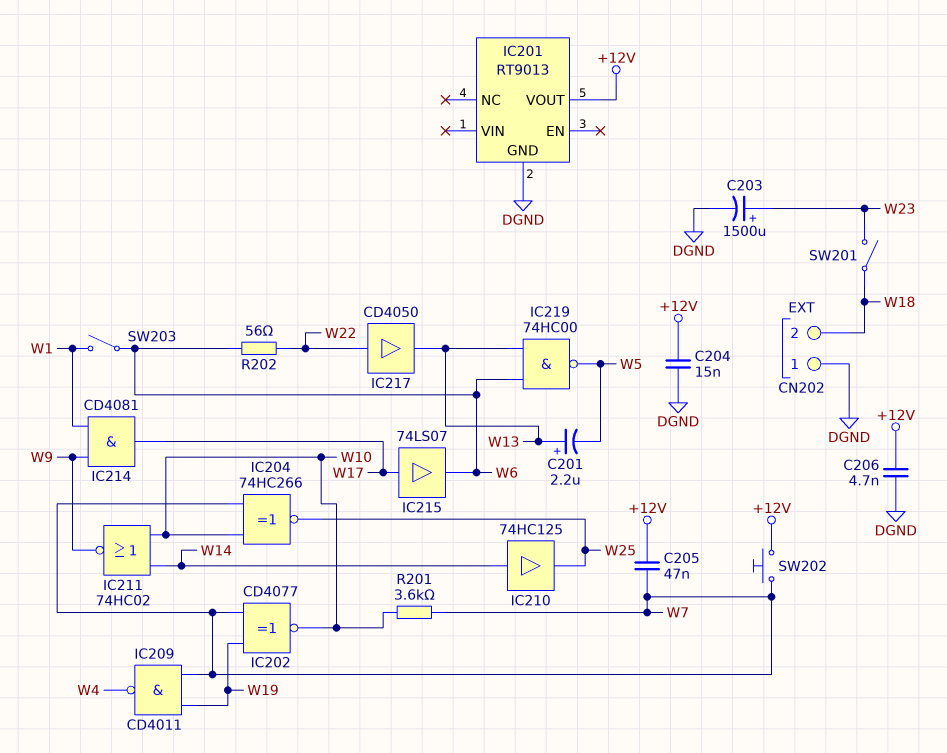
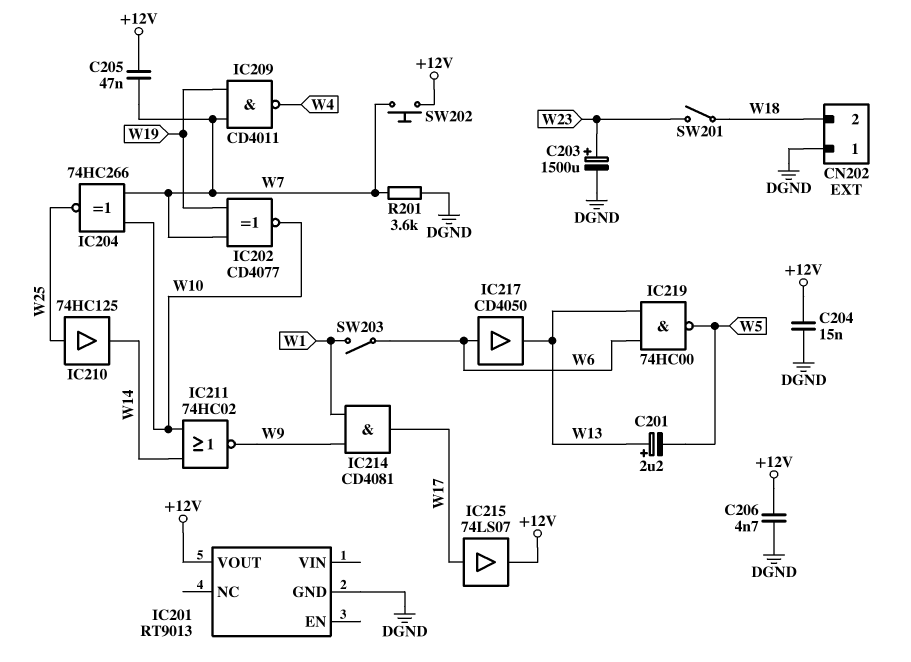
IC210: buffer 74HC125 (in W14, out W25) -> buffer 74HC125 (in W25, out W14)
IC215: buffer 74LS07 (in W17, out W6) -> buffer 74LS07 (in W17, out +12V)
IC217: buffer CD4050 (in W22, out W13) -> buffer CD4050 (in W6, out W13)
R201: 3.6k (W7, W10) -> 3.6k (DGND, W7)
R202: 56 (W6, W22) -> none

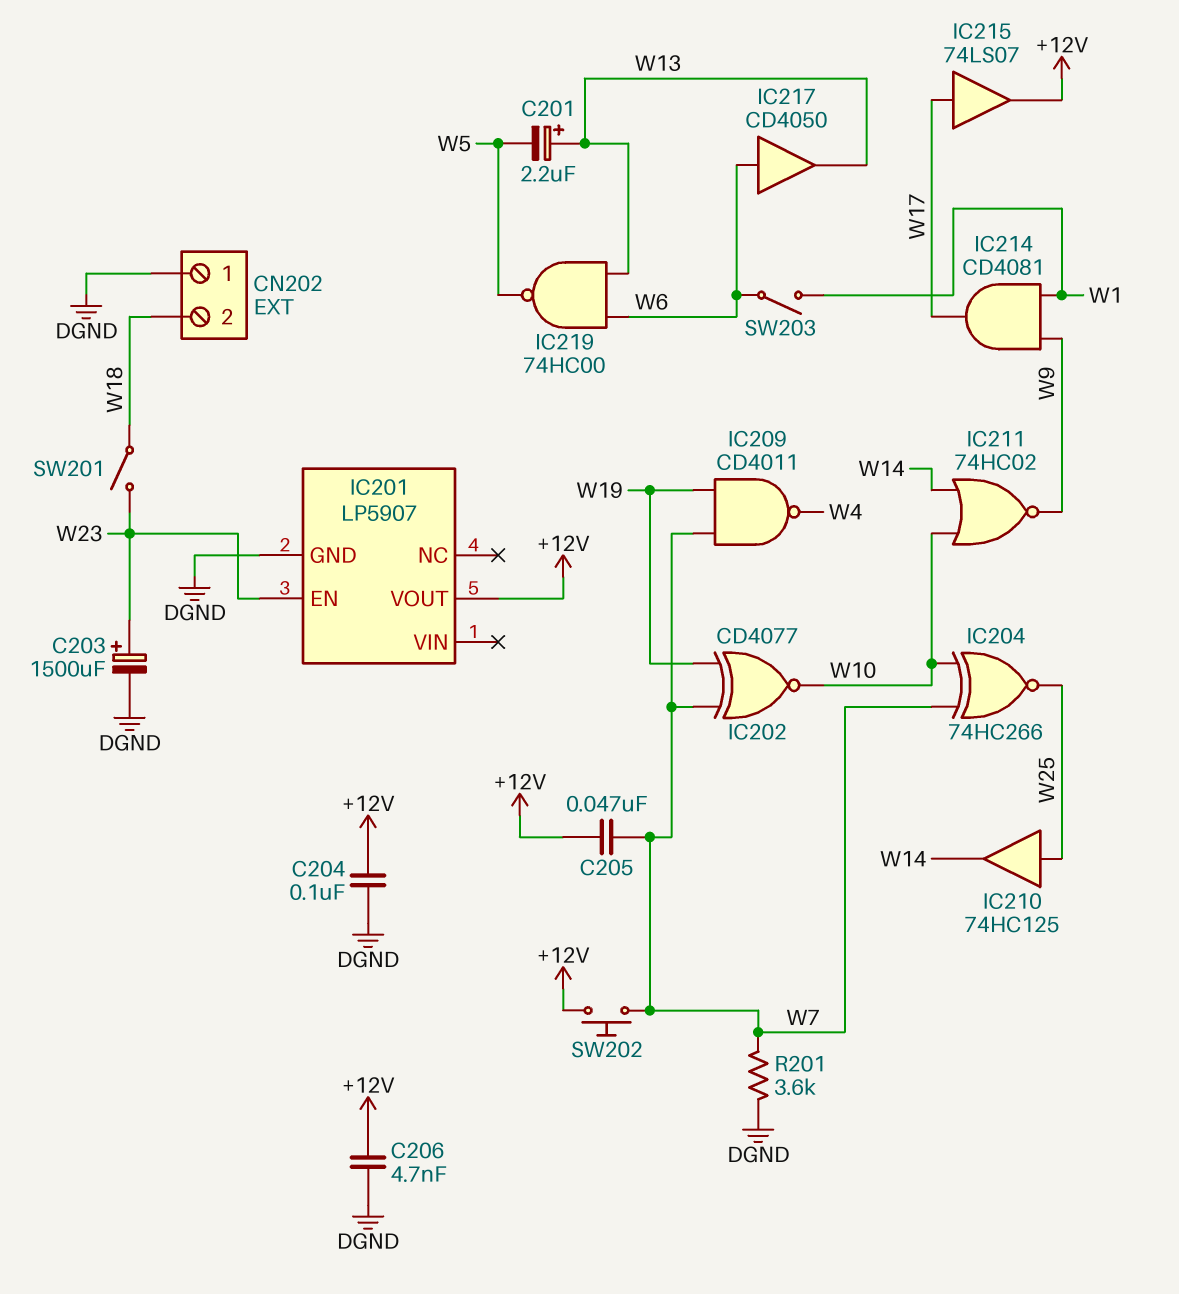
C204: 15nF (+12V, DGND) -> 100nF (+12V, DGND)
IC201: RT9013 -> LP5907
IC201 pin EN: none -> W23

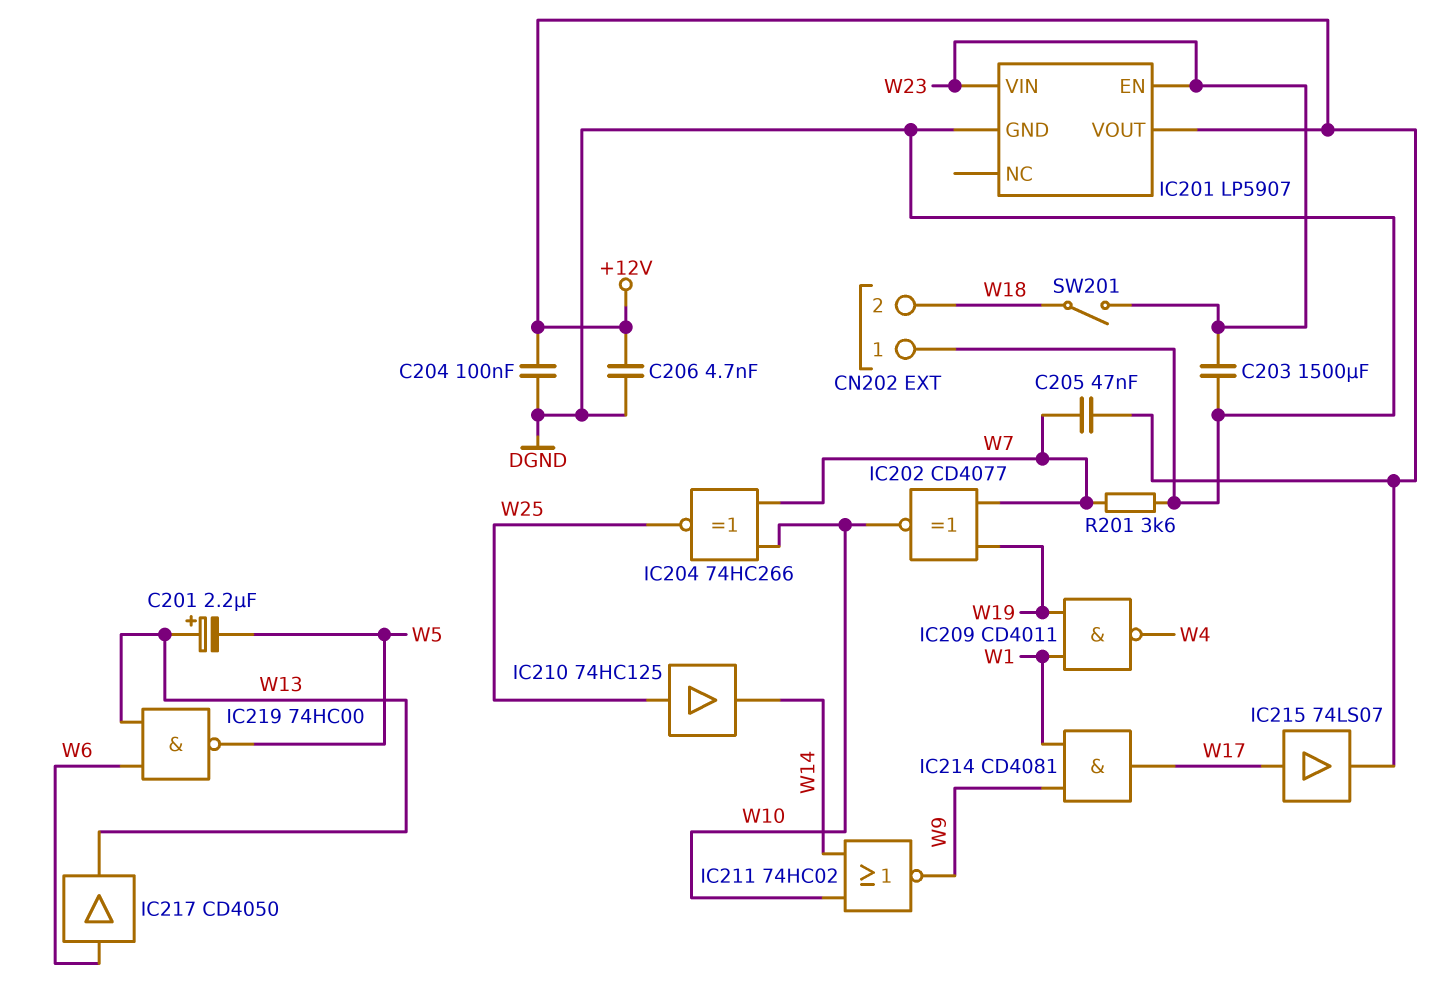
C203: 1500uF (plus W23, minus DGND) -> 1500uF (DGND, W23)
IC201 pin VIN: none -> W23
IC209: NAND CD4011 (in W7, in W19, out W4) -> NAND CD4011 (in W1, in W19, out W4)
SW202: button (+12V, W7) -> none
SW203: switch (W1, W6) -> none

